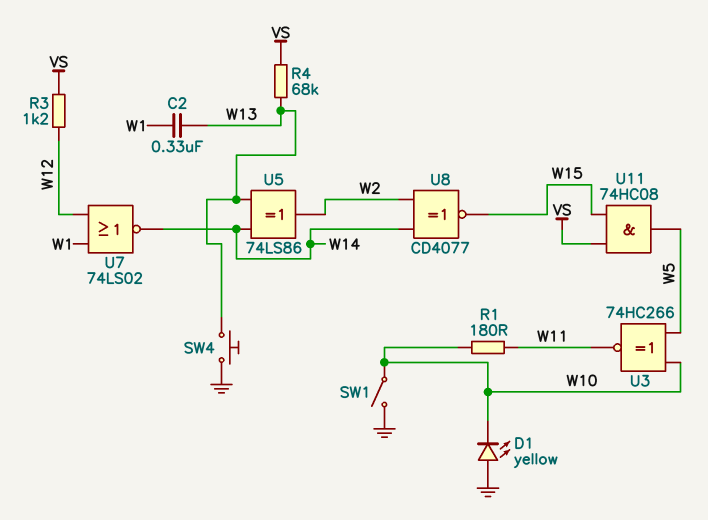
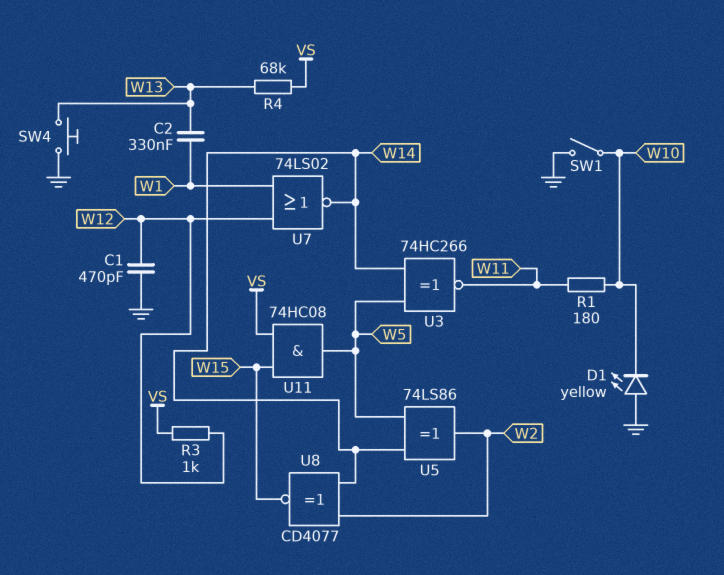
C1: none -> 470pF (GND, W12)
R3: 1.2k (VS, W12) -> 1k (VS, W12)
U3: XNOR 74HC266 (in W5, in W10, out W11) -> XNOR 74HC266 (in W5, in W14, out W11)
U5: XOR 74LS86 (in W13, in W14, out W2) -> XOR 74LS86 (in W5, in W14, out W2)

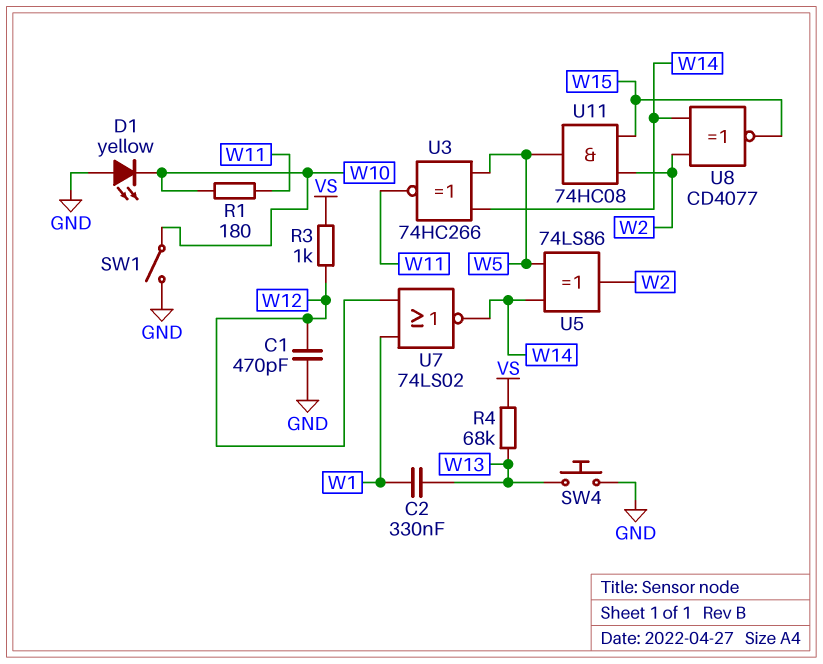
U11: AND 74HC08 (in VS, in W15, out W5) -> AND 74HC08 (in W2, in W15, out W5)

